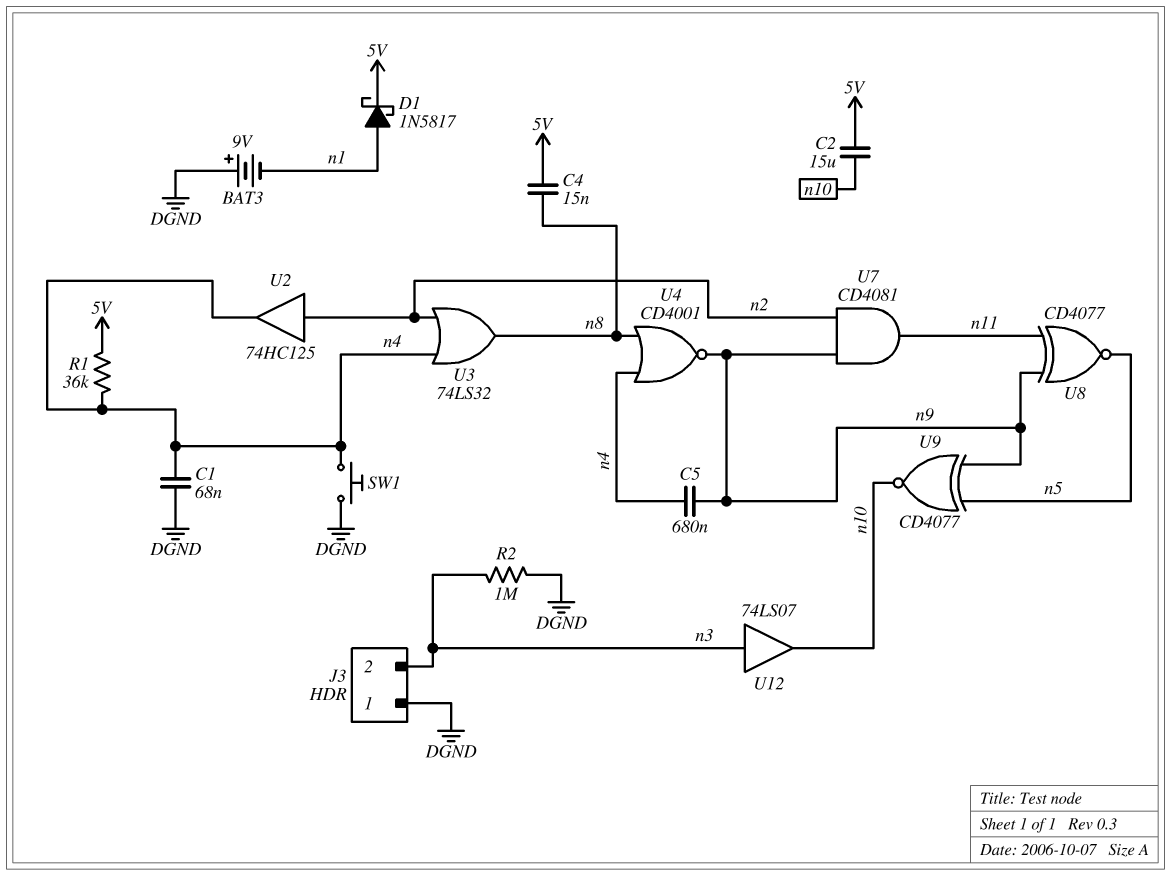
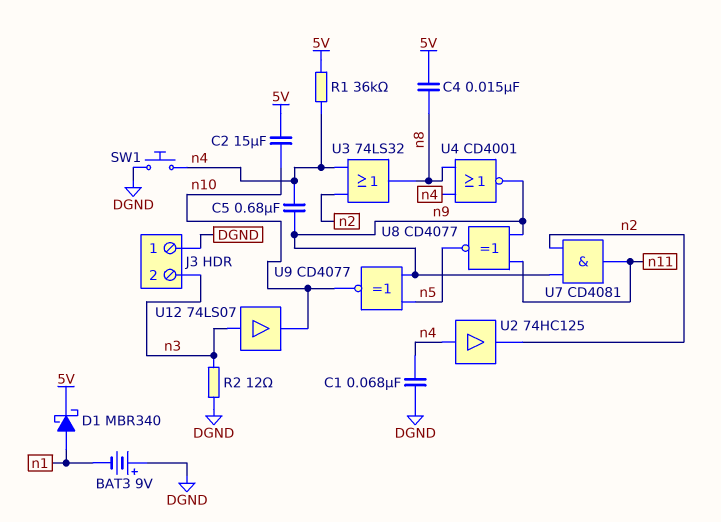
D1: schottky 1N5817 (A n1, K 5V) -> schottky MBR340 (A n1, K 5V)
R2: 1M (DGND, n3) -> 12 (DGND, n3)
U2: buffer 74HC125 (in n2, out n4) -> buffer 74HC125 (in n4, out n2)

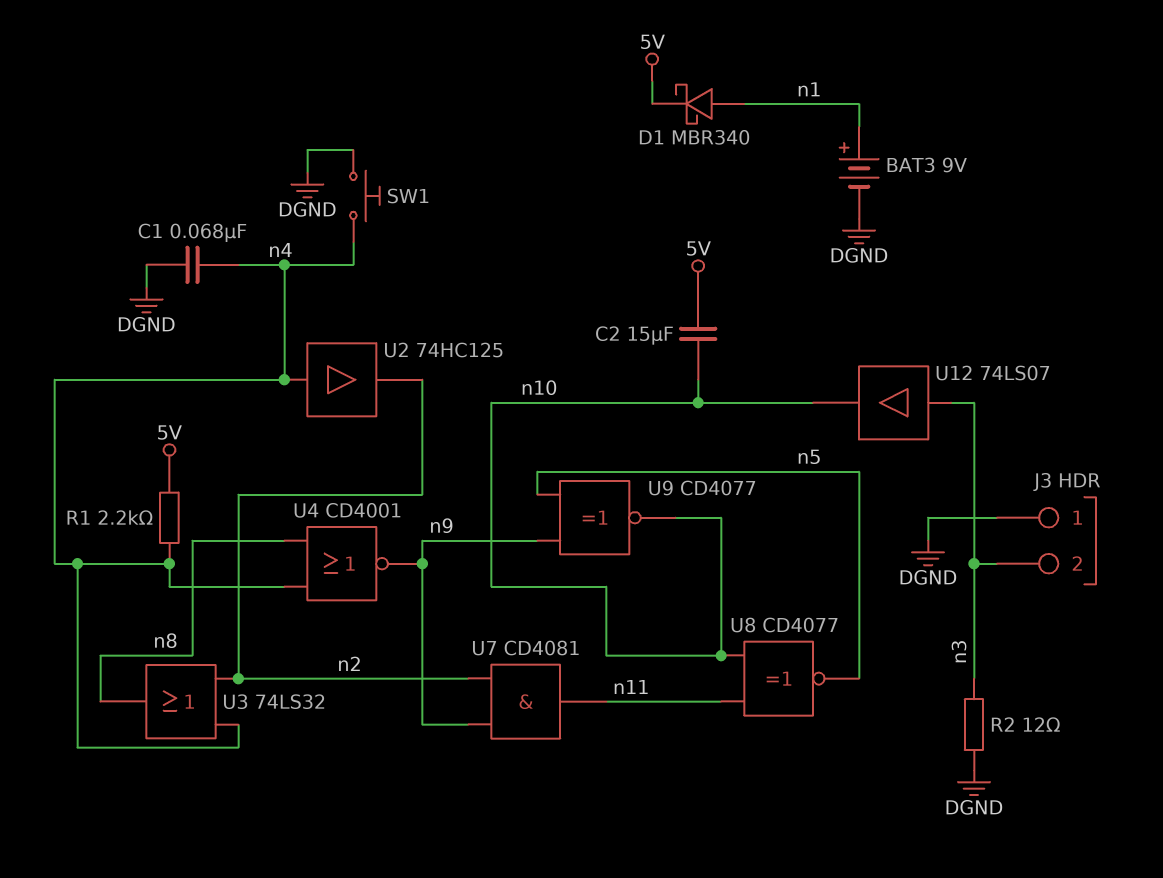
BAT3: 9V (plus DGND, minus n1) -> 9V (plus n1, minus DGND)
C4: 15nF (5V, n8) -> none
C5: 680nF (n4, n9) -> none
R1: 36k (5V, n4) -> 2.2k (5V, n4)
U8: XNOR CD4077 (in n9, in n11, out n5) -> XNOR CD4077 (in n10, in n11, out n5)

